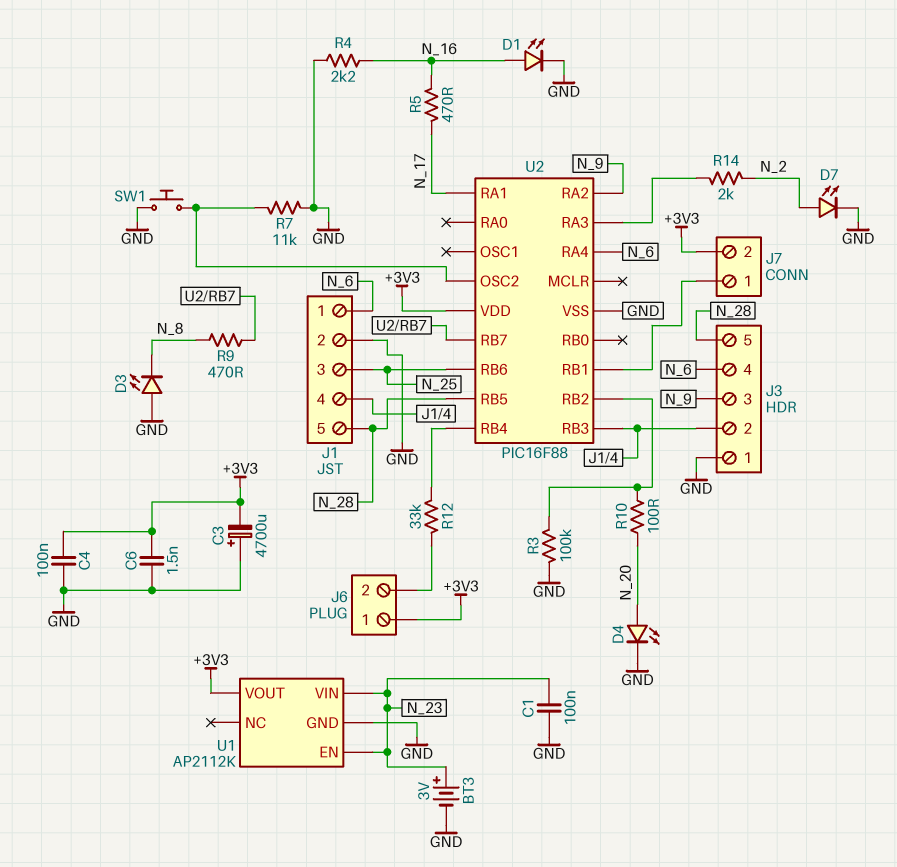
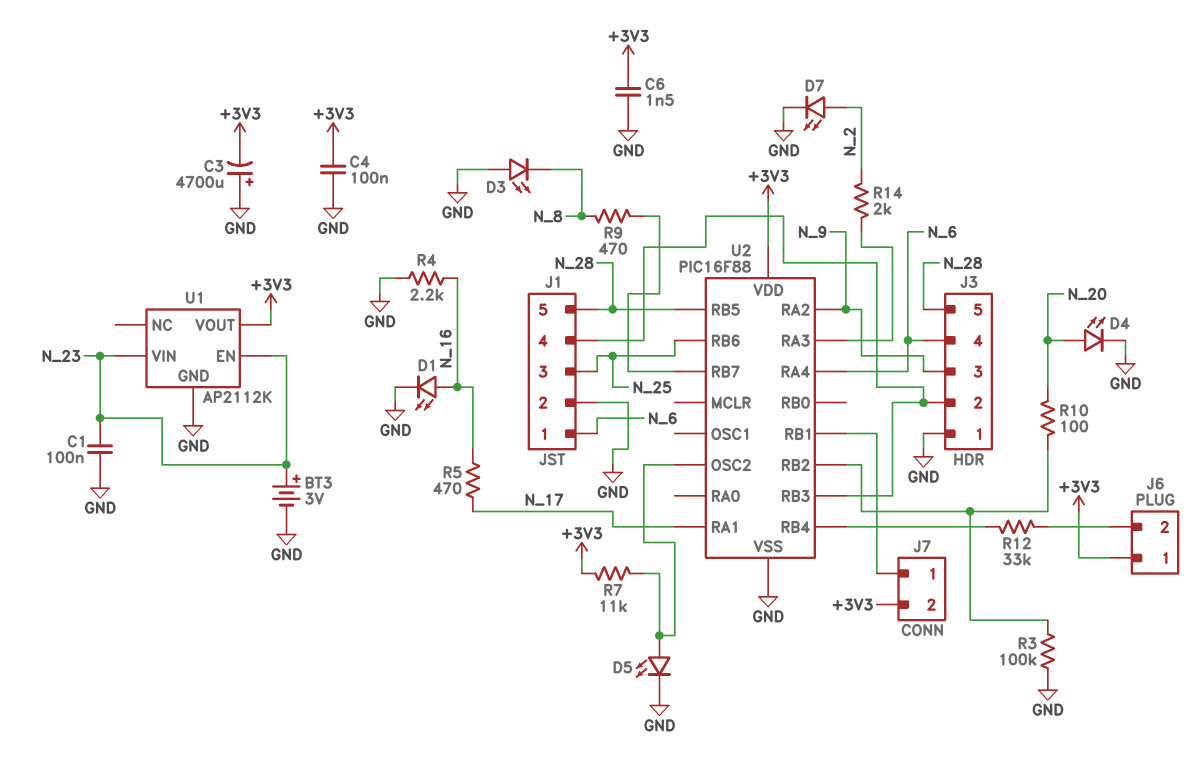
D5: none -> LED (A U2/OSC2, K GND)
R7: 11k (GND, U2/OSC2) -> 11k (+3V3, U2/OSC2)
SW1: button (GND, U2/OSC2) -> none

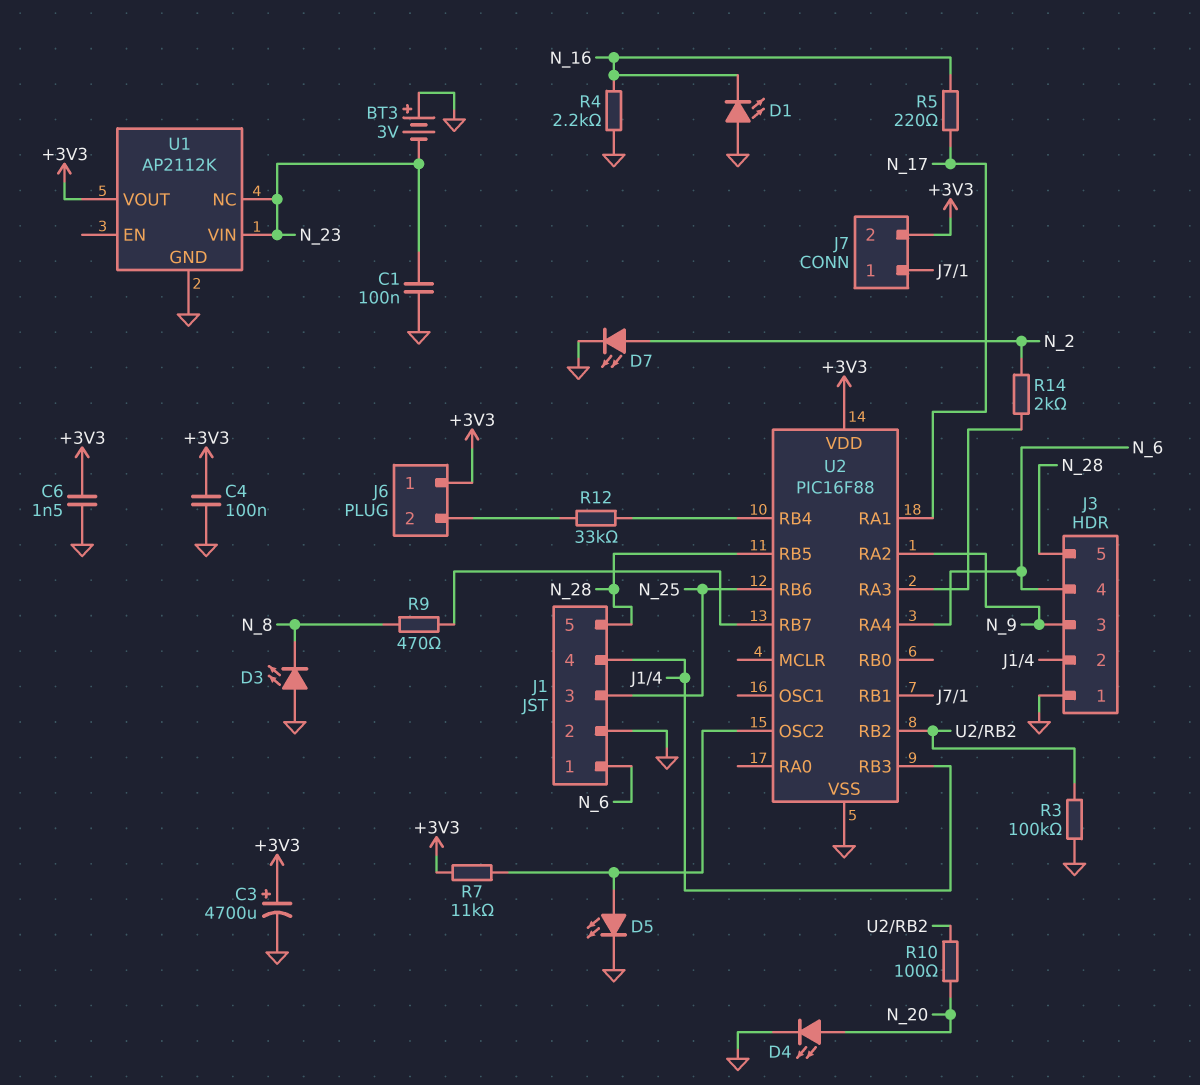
BT3: 3V (plus N_23, minus GND) -> 3V (plus GND, minus N_23)
C3: 4700uF (plus GND, minus +3V3) -> 4700uF (plus +3V3, minus GND)
D1: LED (A N_16, K GND) -> LED (A GND, K N_16)
R5: 470 (N_16, N_17) -> 220 (N_16, N_17)
U1 pin EN: N_23 -> none
U1 pin NC: none -> N_23

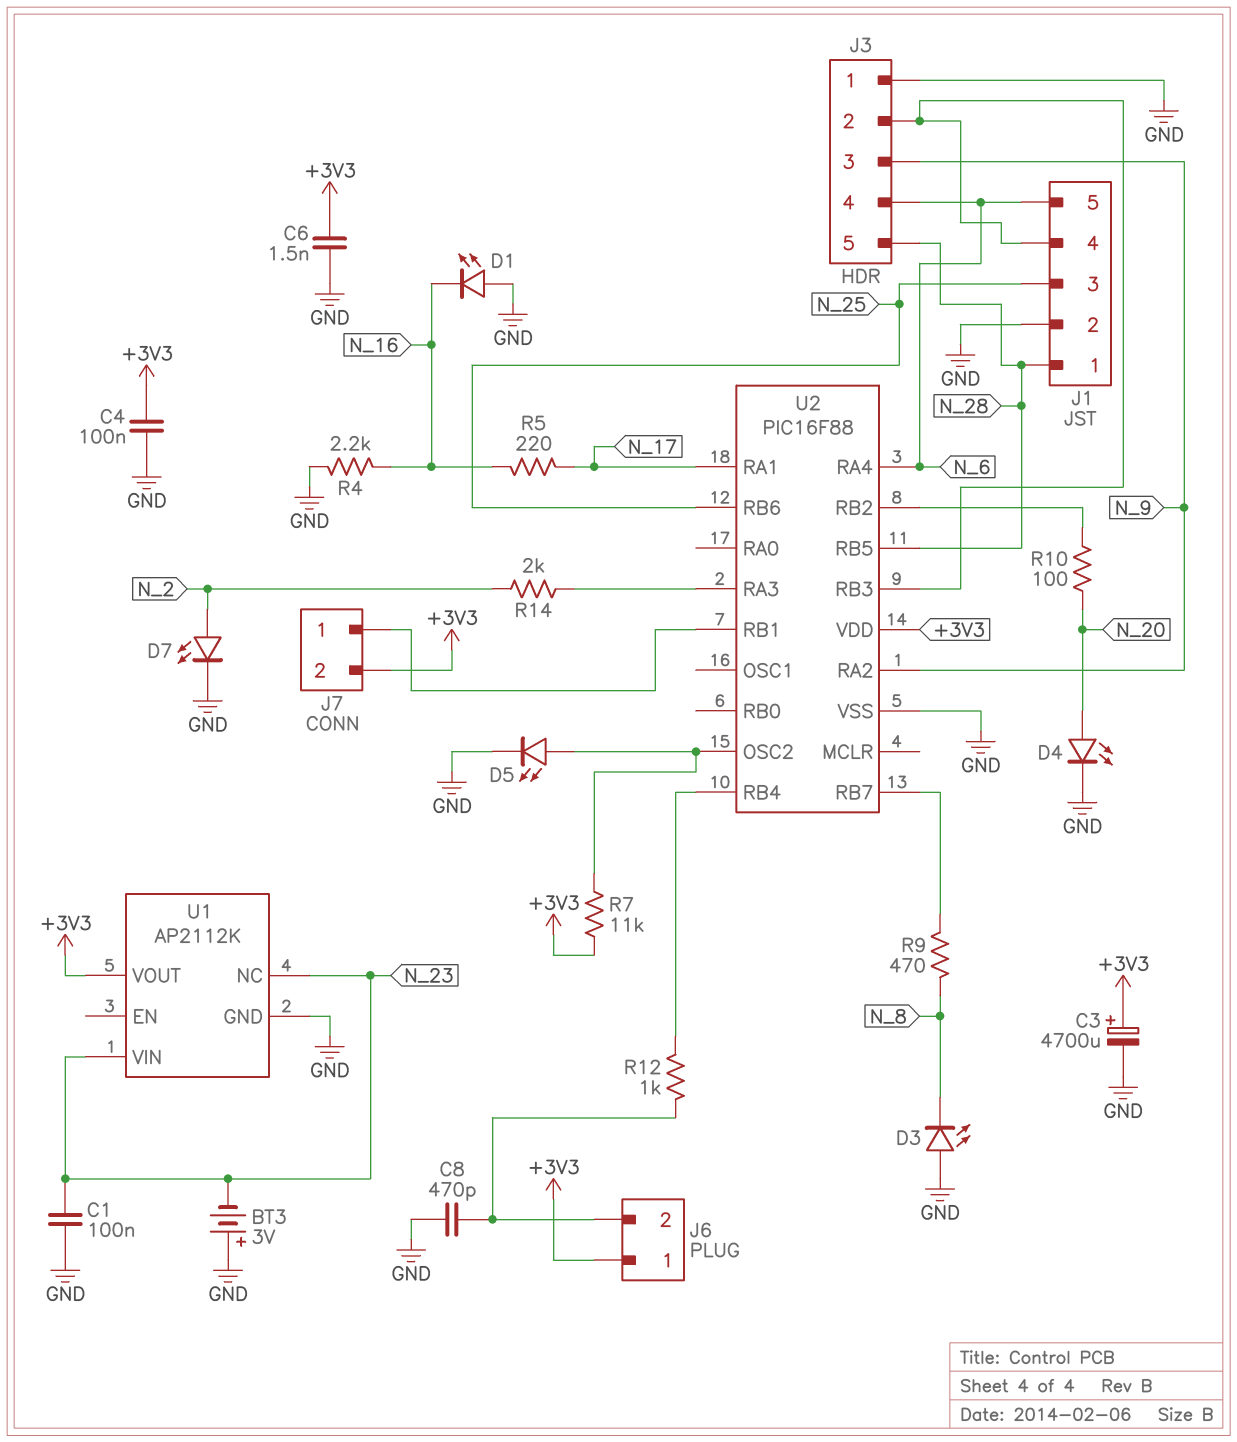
C8: none -> 470pF (GND, J6/2)
J1 pin 1: N_6 -> N_28
J1 pin 5: N_28 -> N_6
R3: 100k (GND, U2/RB2) -> none
R12: 33k (J6/2, U2/RB4) -> 1k (J6/2, U2/RB4)

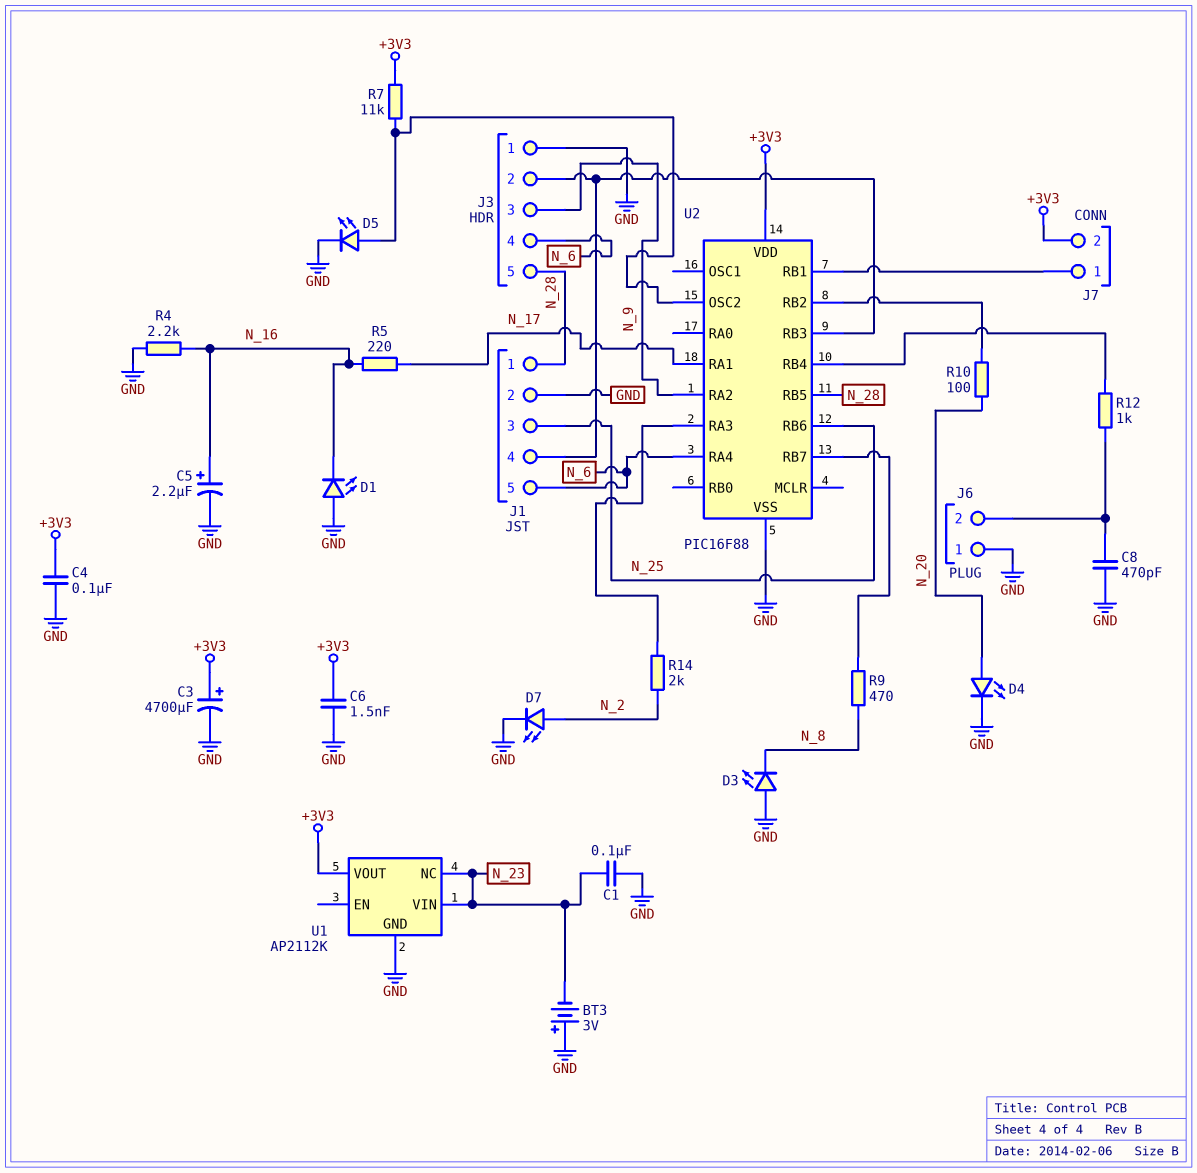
C5: none -> 2.2uF (plus N_16, minus GND)
J6 pin 1: +3V3 -> GND

